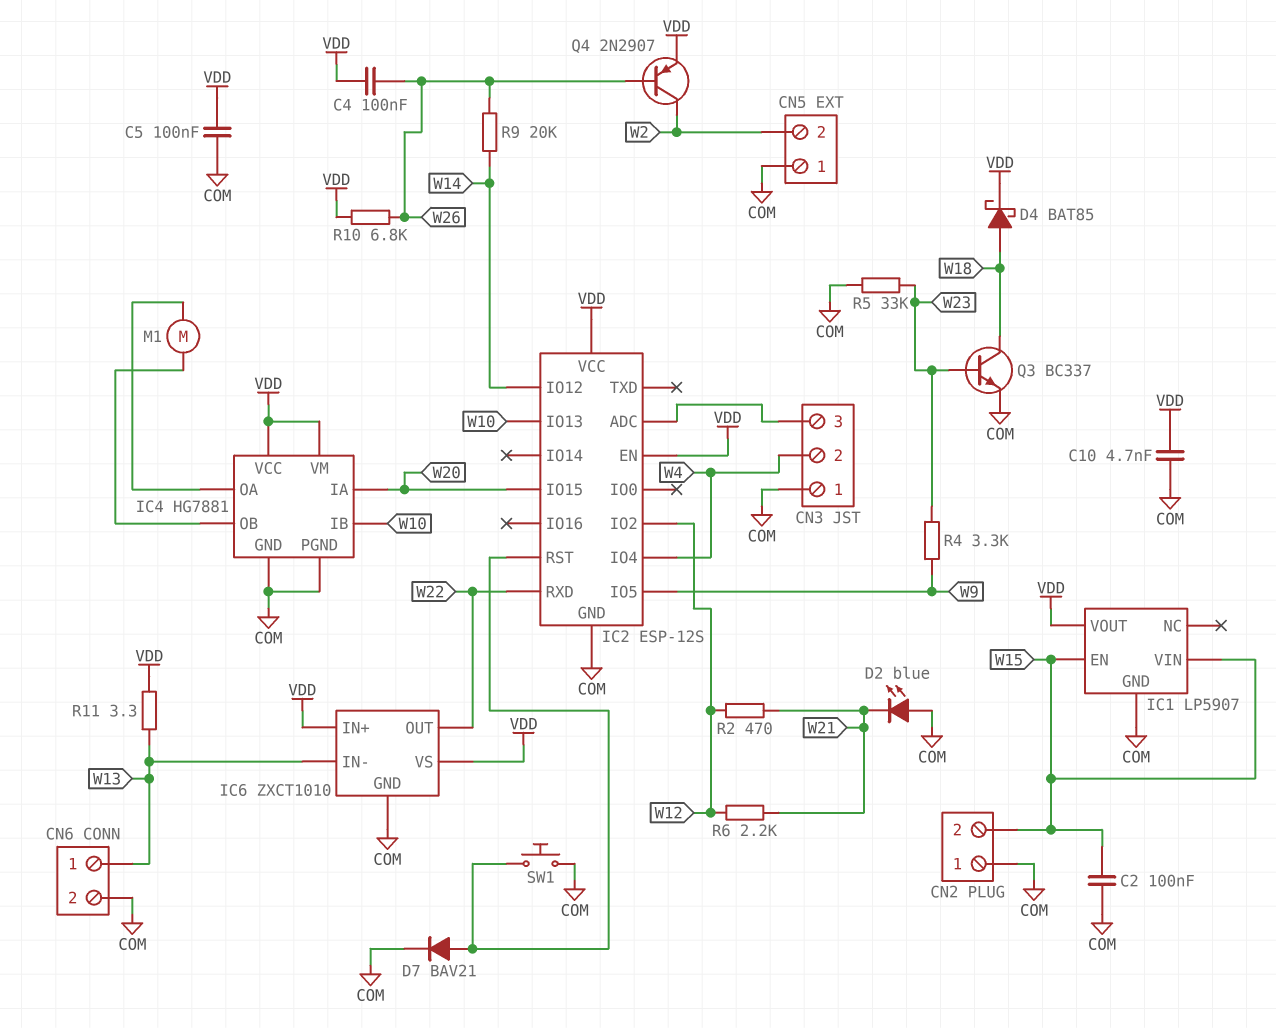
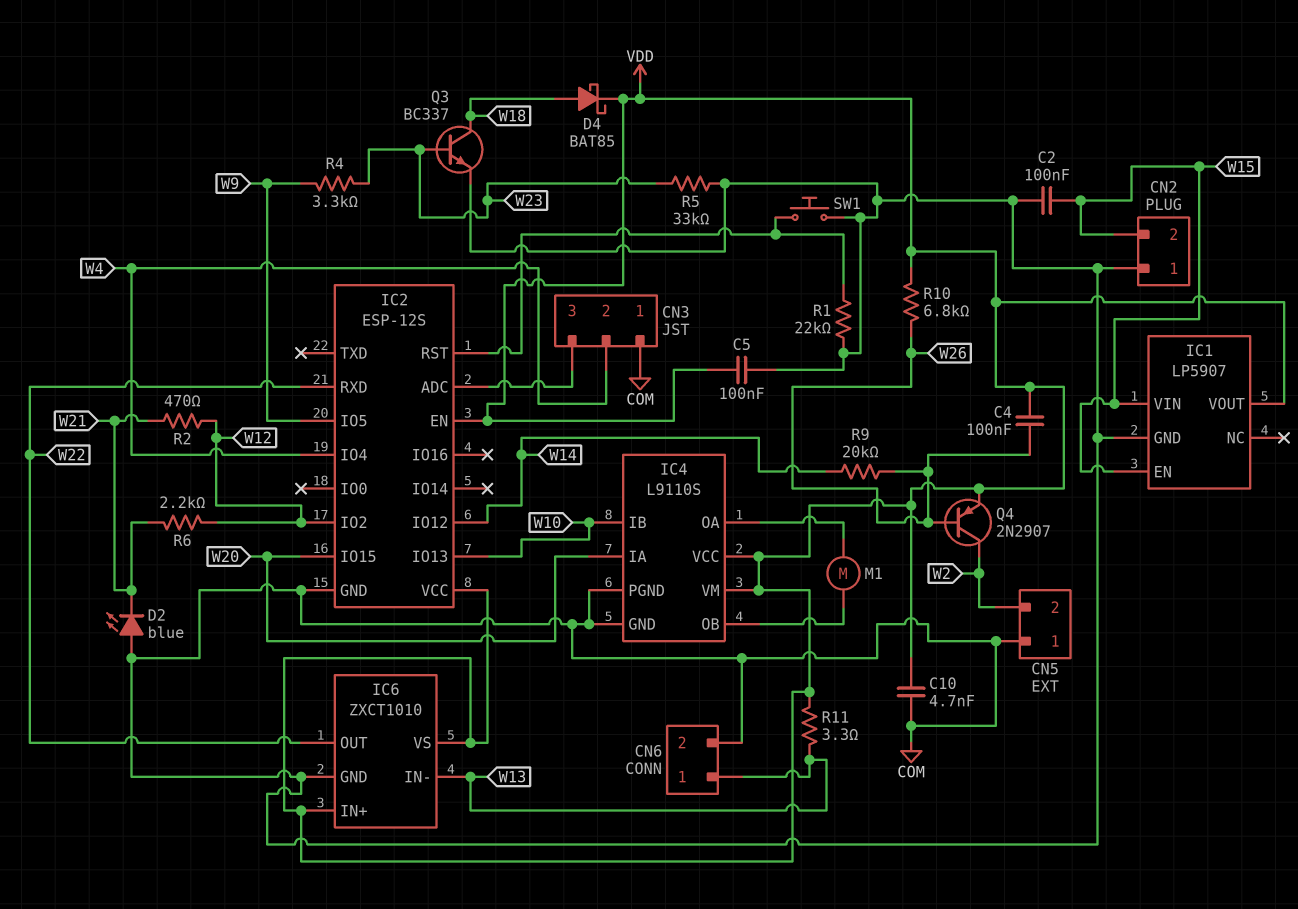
D7: diode BAV21 (A IC2/RST, K COM) -> none
IC4: HG7881 -> L9110S
R1: none -> 22k (COM, IC2/RST)

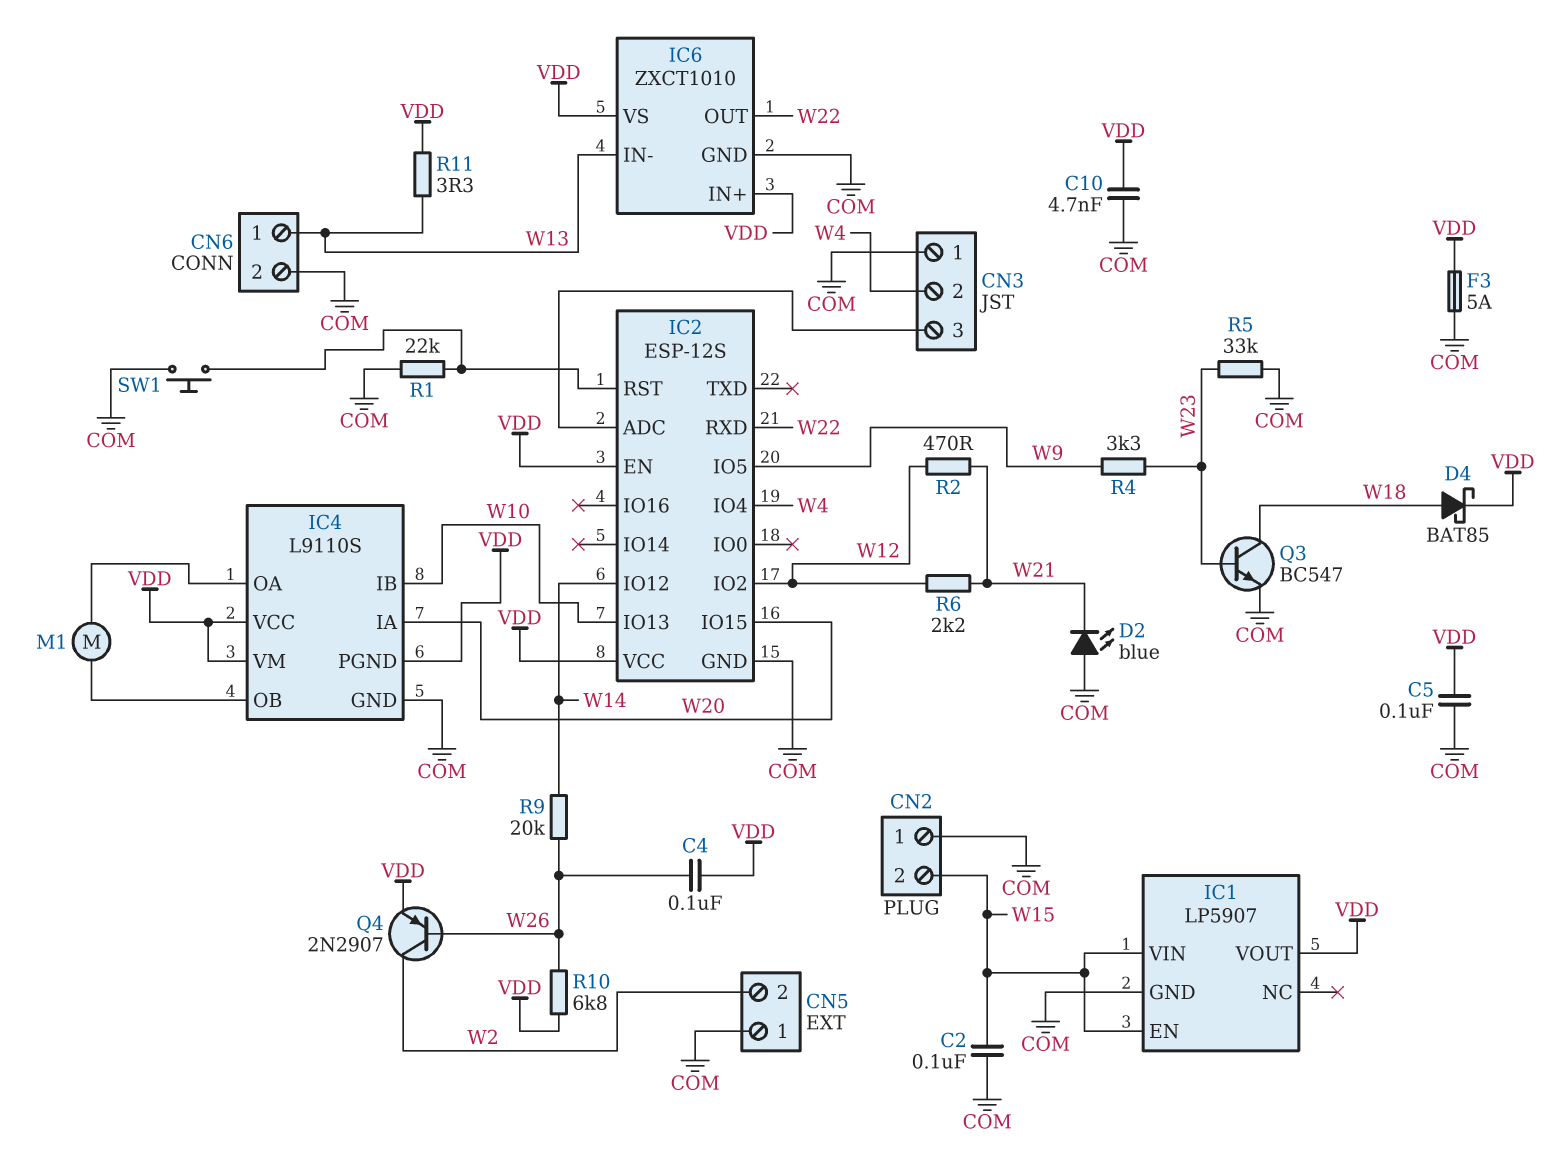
F3: none -> 5A (COM, VDD)
IC4 pin PGND: COM -> VDD
Q3: NPN BC337 (B W23, C W18, E COM) -> NPN BC547 (B W23, C W18, E COM)

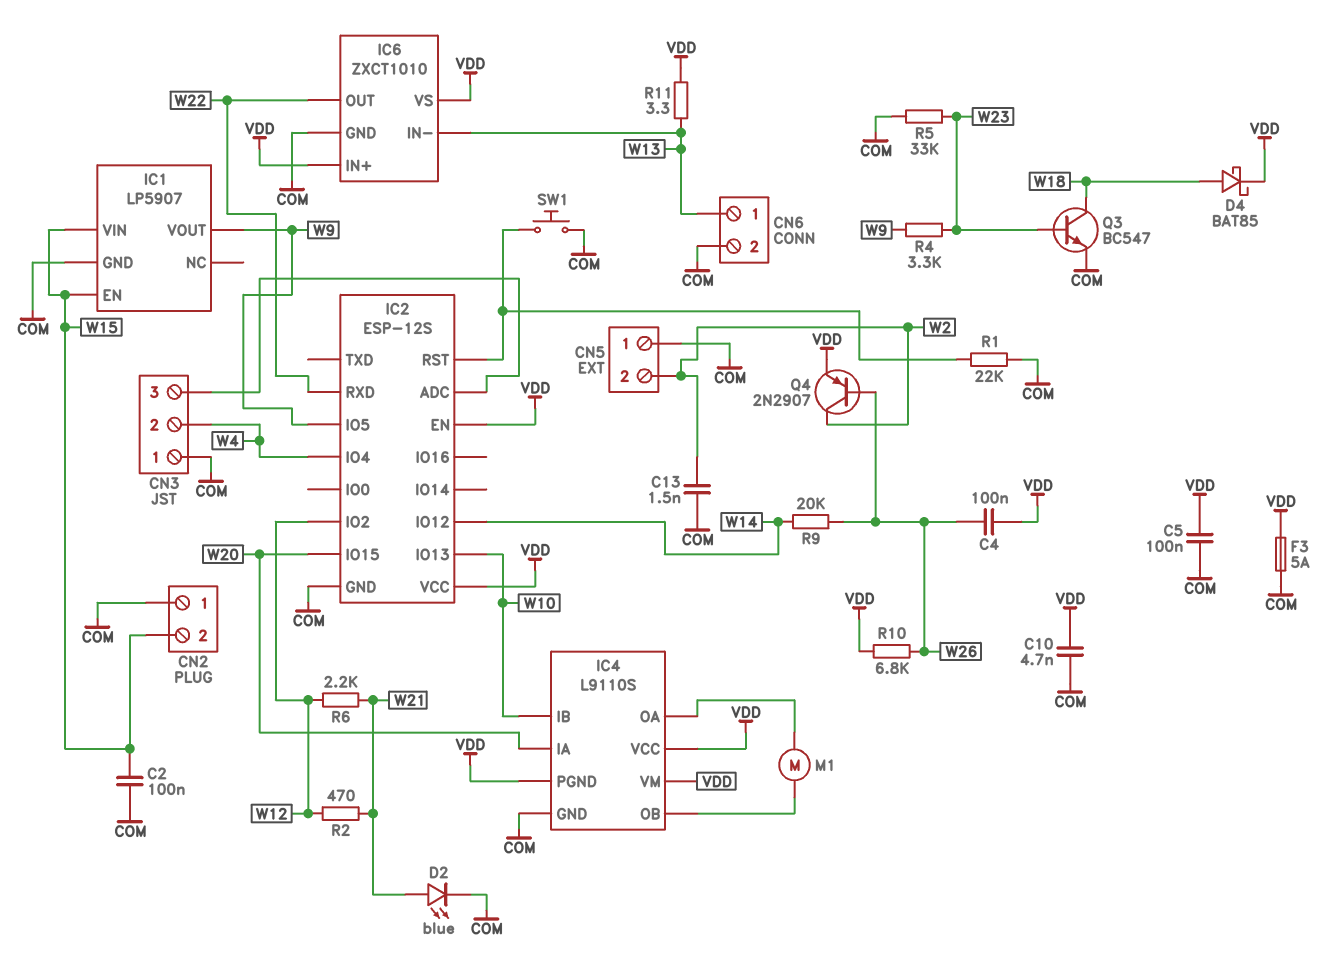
C13: none -> 1.5nF (COM, W2)
D2: LED blue (A COM, K W21) -> LED blue (A W21, K COM)
IC1 pin VOUT: VDD -> W9

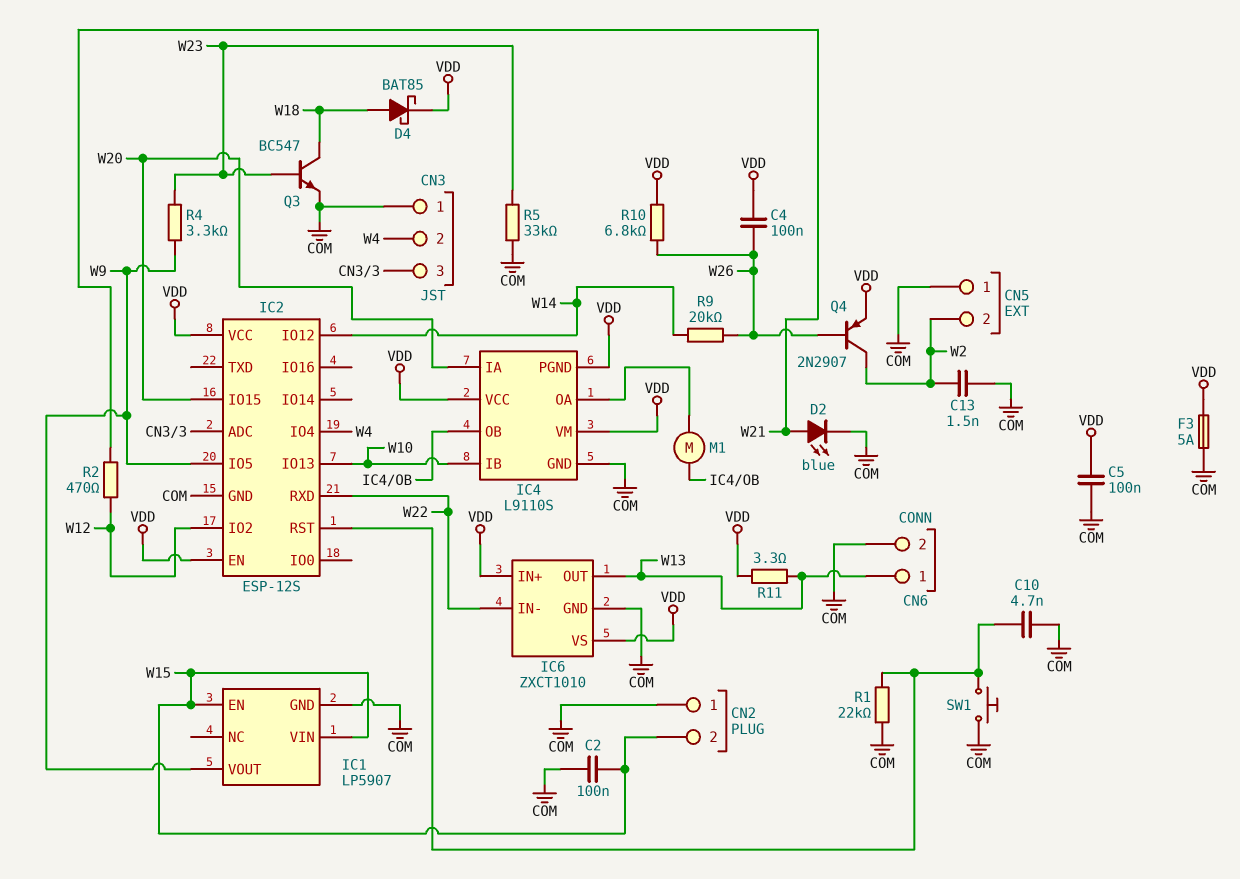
C10: 4.7nF (COM, VDD) -> 4.7nF (COM, IC2/RST)
IC6 pin IN-: W13 -> W22
IC6 pin OUT: W22 -> W13
R6: 2.2k (W12, W21) -> none

